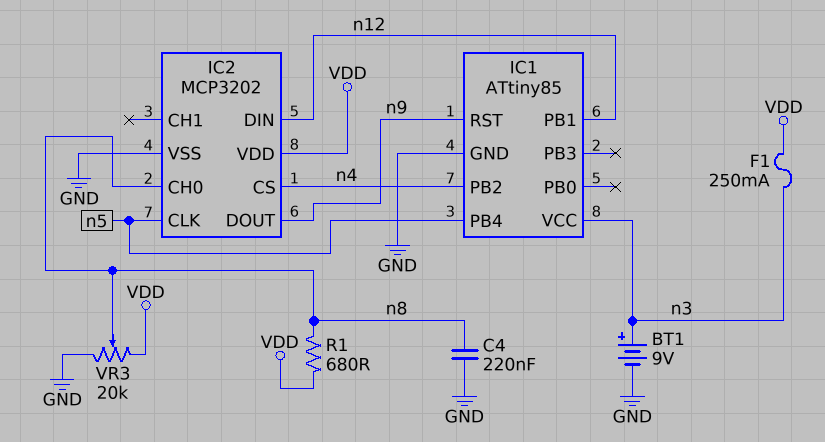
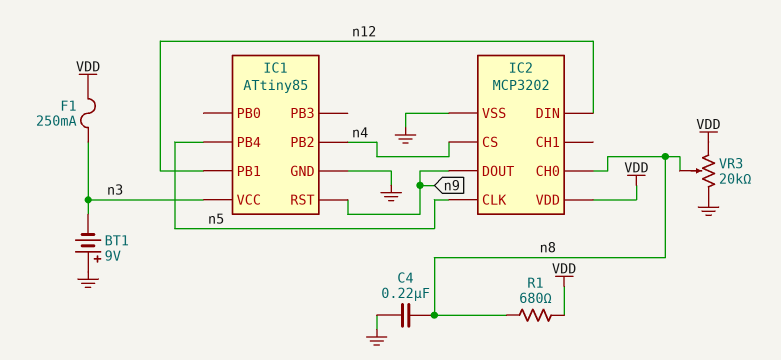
BT1: 9V (plus n3, minus GND) -> 9V (plus GND, minus n3)

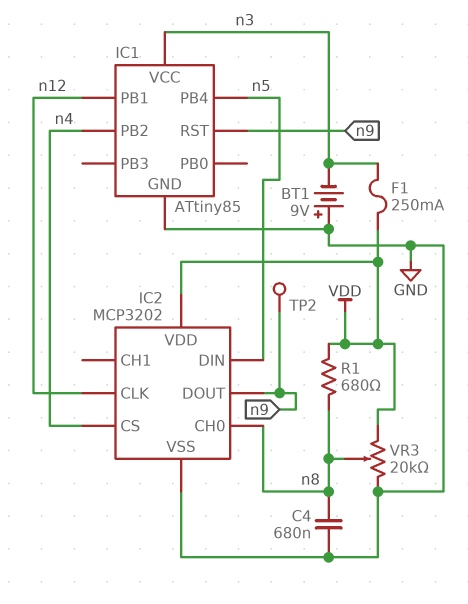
C4: 220nF (GND, n8) -> 680nF (GND, n8)
IC2 pin CLK: n5 -> n12
IC2 pin DIN: n12 -> n5
TP2: none -> test point (n9)

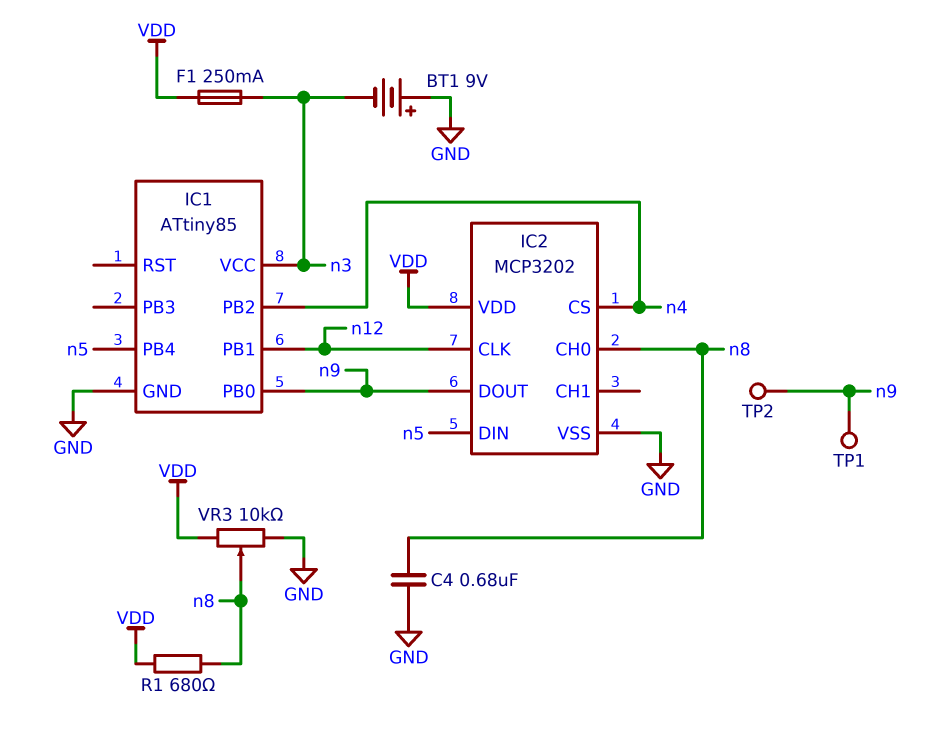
IC1 pin PB0: none -> n9
IC1 pin RST: n9 -> none
TP1: none -> test point (n9)
VR3: 20k (GND, VDD, wiper n8) -> 10k (GND, VDD, wiper n8)

